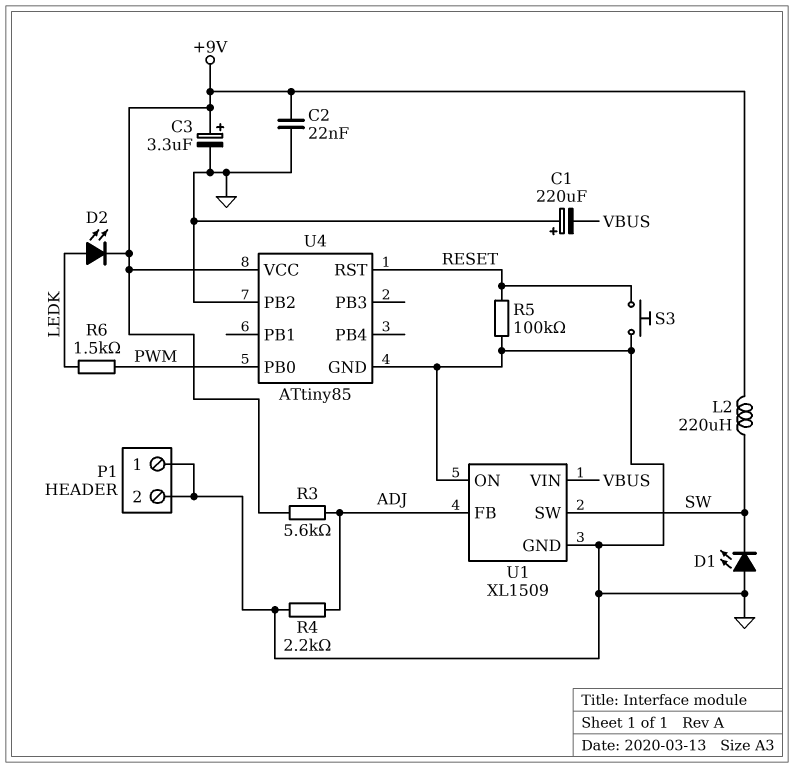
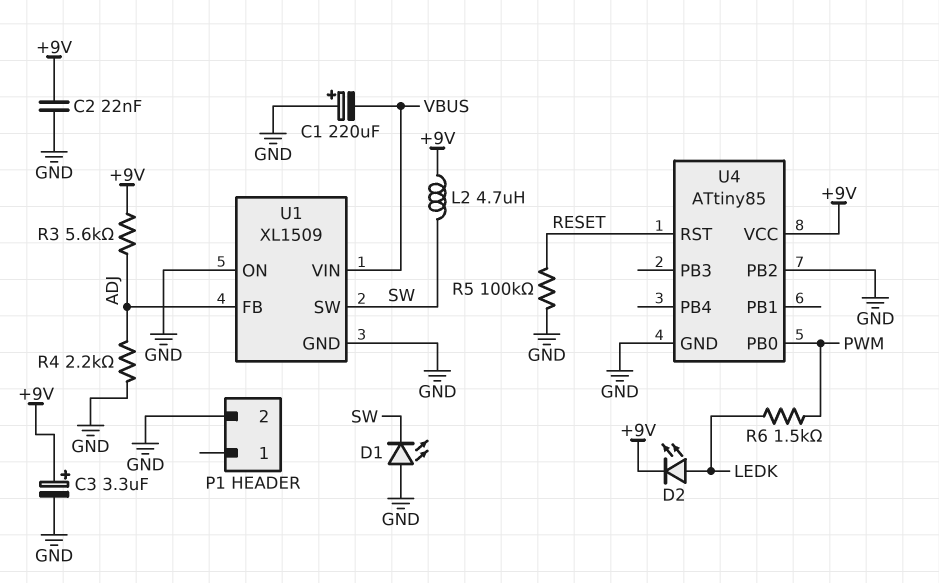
L2: 220uH (+9V, SW) -> 4.7uH (+9V, SW)
P1 pin 1: GND -> none
S3: button (GND, RESET) -> none

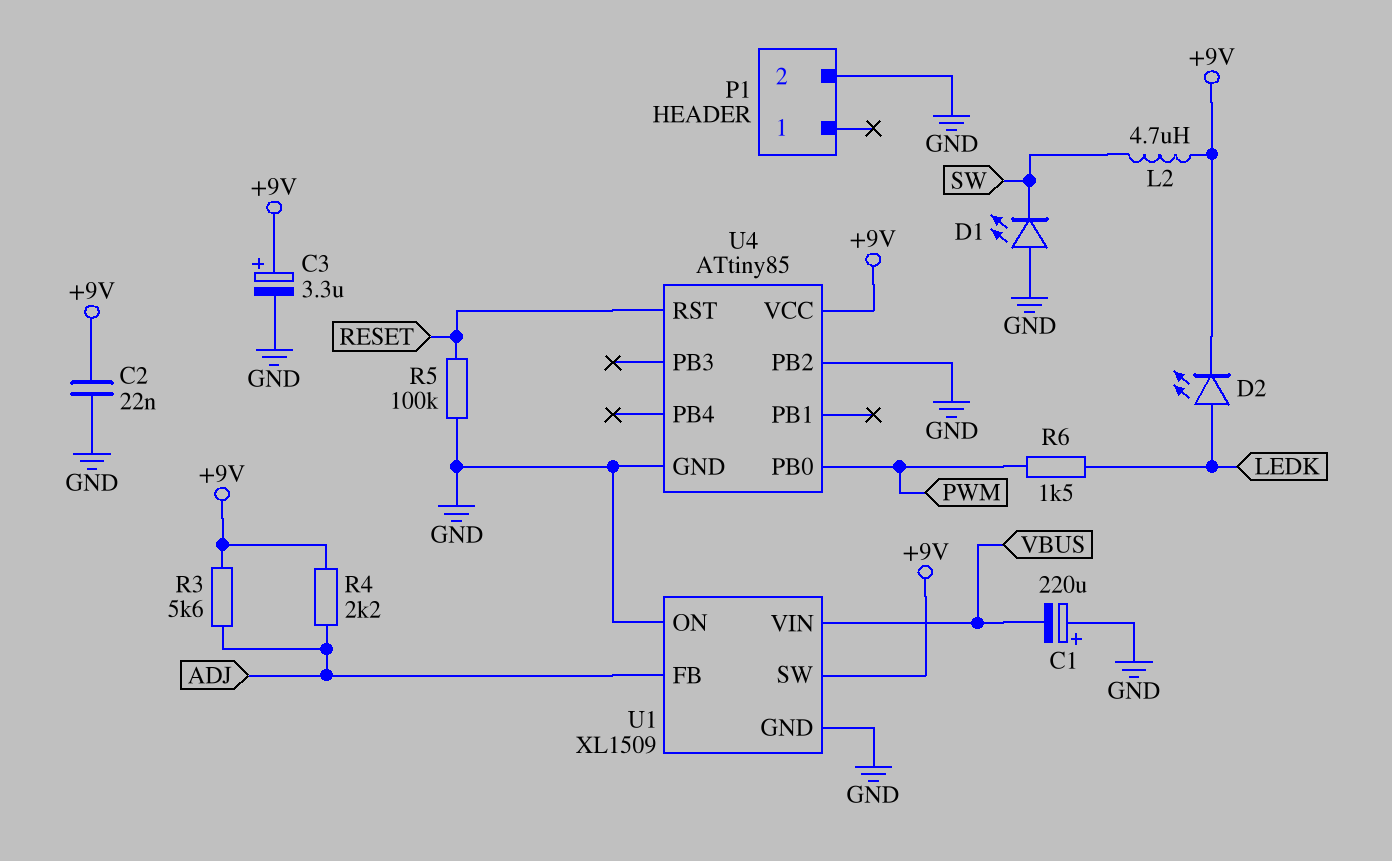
R4: 2.2k (ADJ, GND) -> 2.2k (+9V, ADJ)
U1 pin SW: SW -> +9V

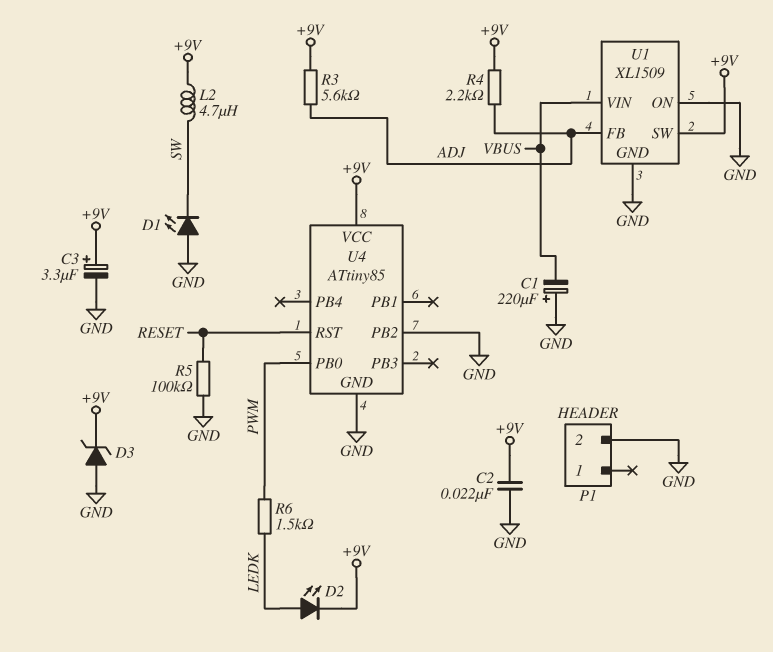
D3: none -> zener (A GND, K +9V)

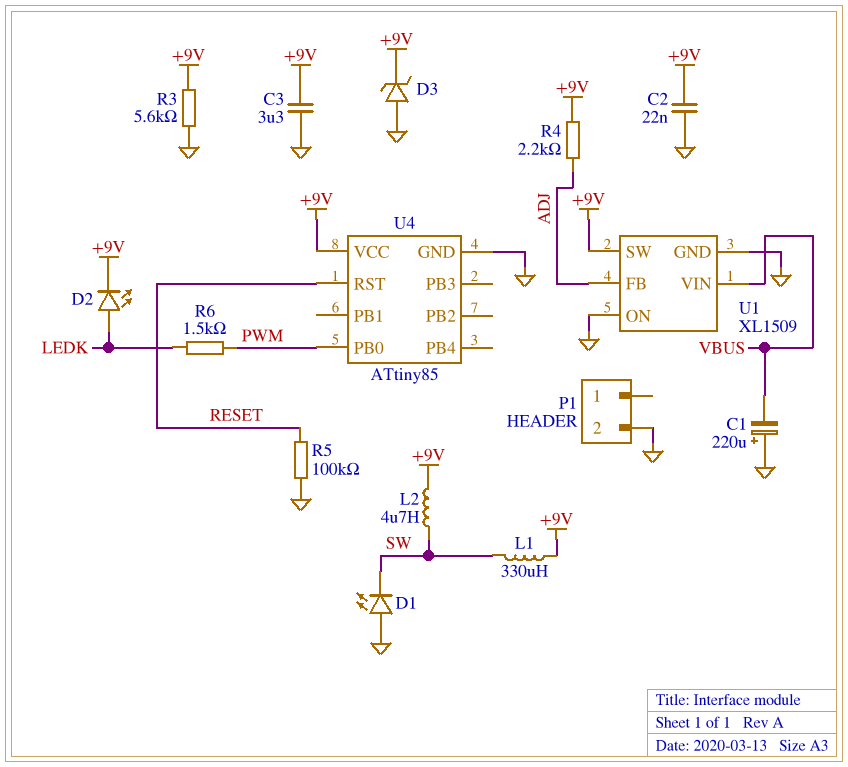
C3: 3.3uF (plus +9V, minus GND) -> 3.3uF (+9V, GND)
L1: none -> 330uH (+9V, SW)
R3: 5.6k (+9V, ADJ) -> 5.6k (+9V, GND)
U4 pin PB2: GND -> none

